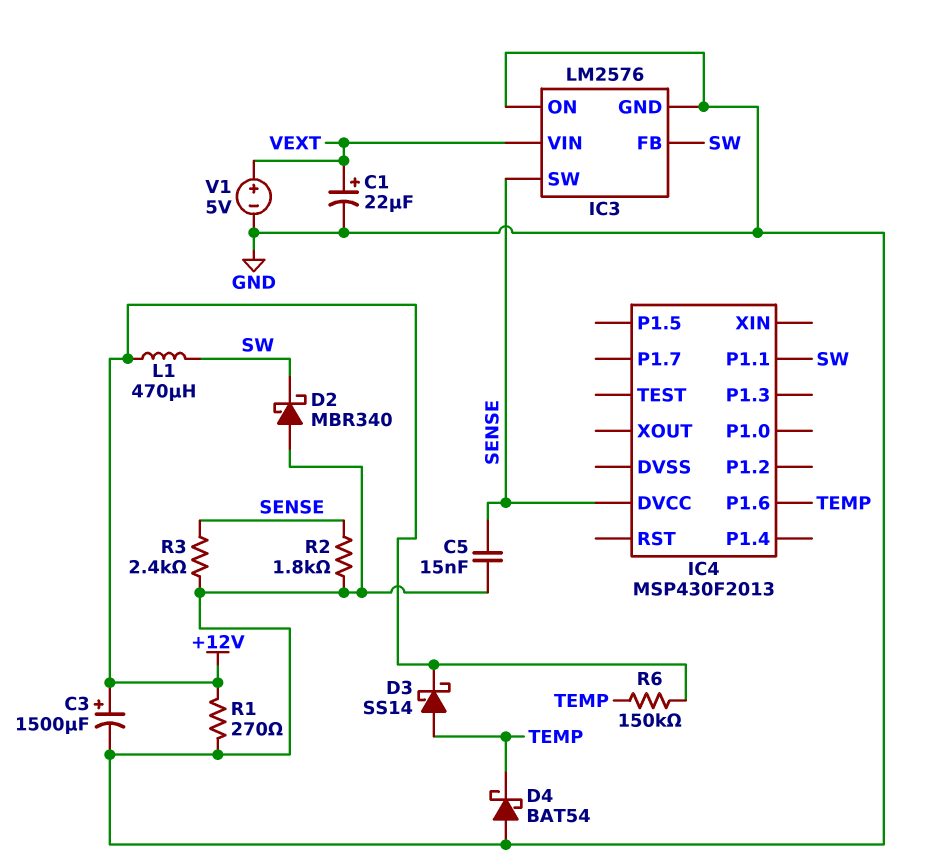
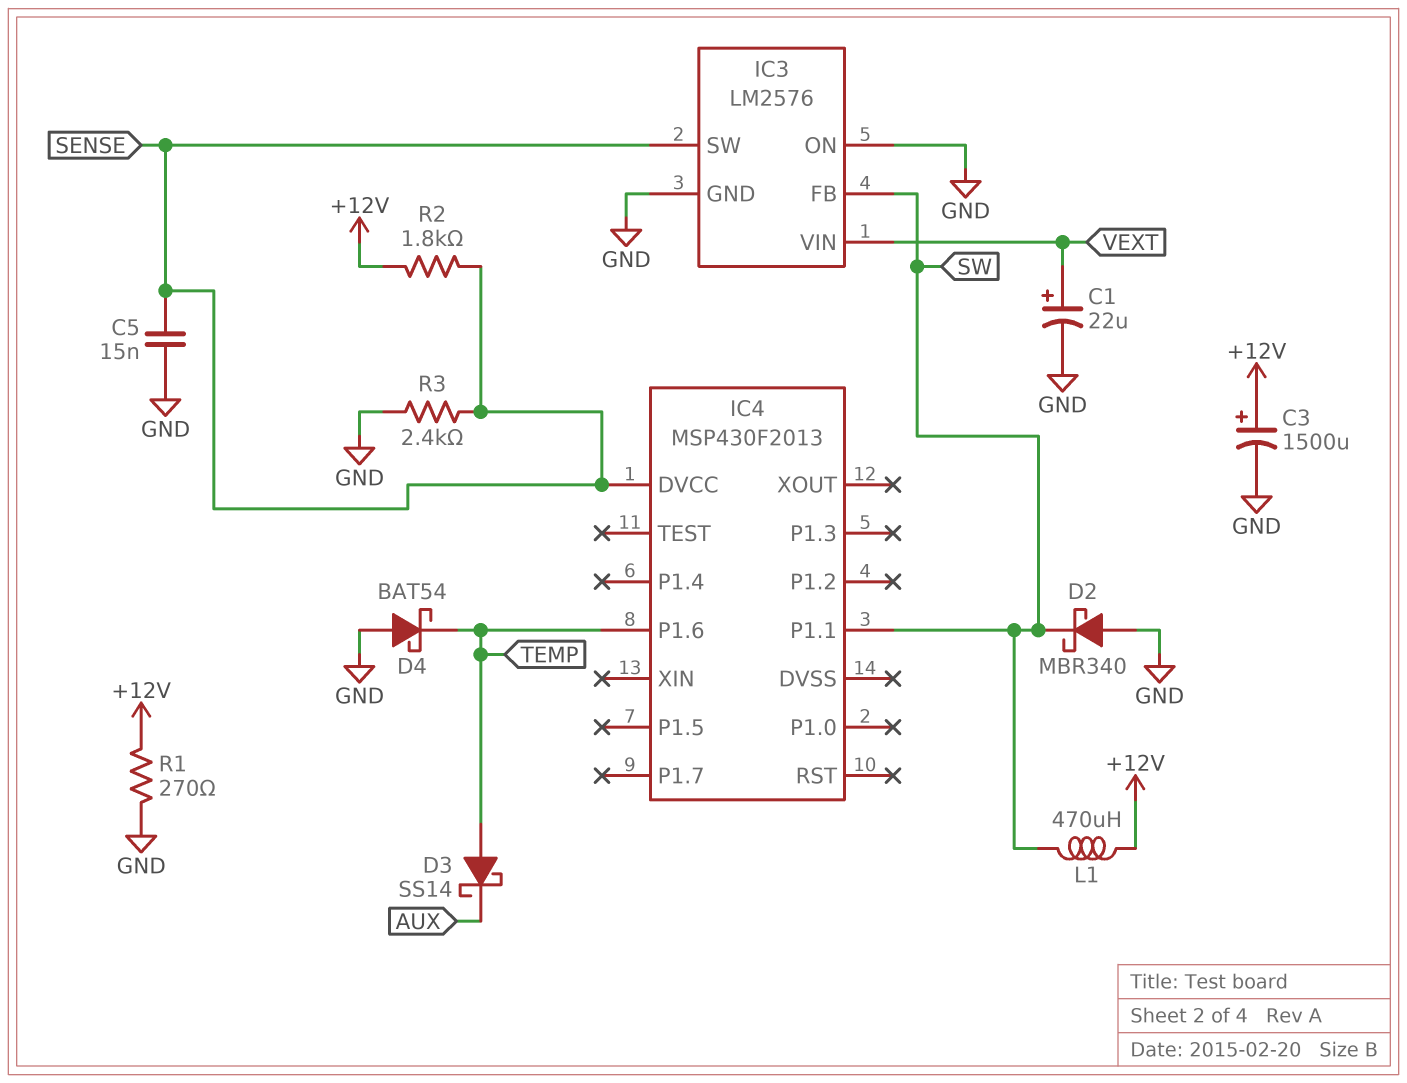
D3: schottky SS14 (A TEMP, K +12V) -> schottky SS14 (A TEMP, K AUX)
R2: 1.8k (GND, SENSE) -> 1.8k (+12V, SENSE)
R6: 150k (+12V, TEMP) -> none
V1: 5V (plus VEXT, minus GND) -> none

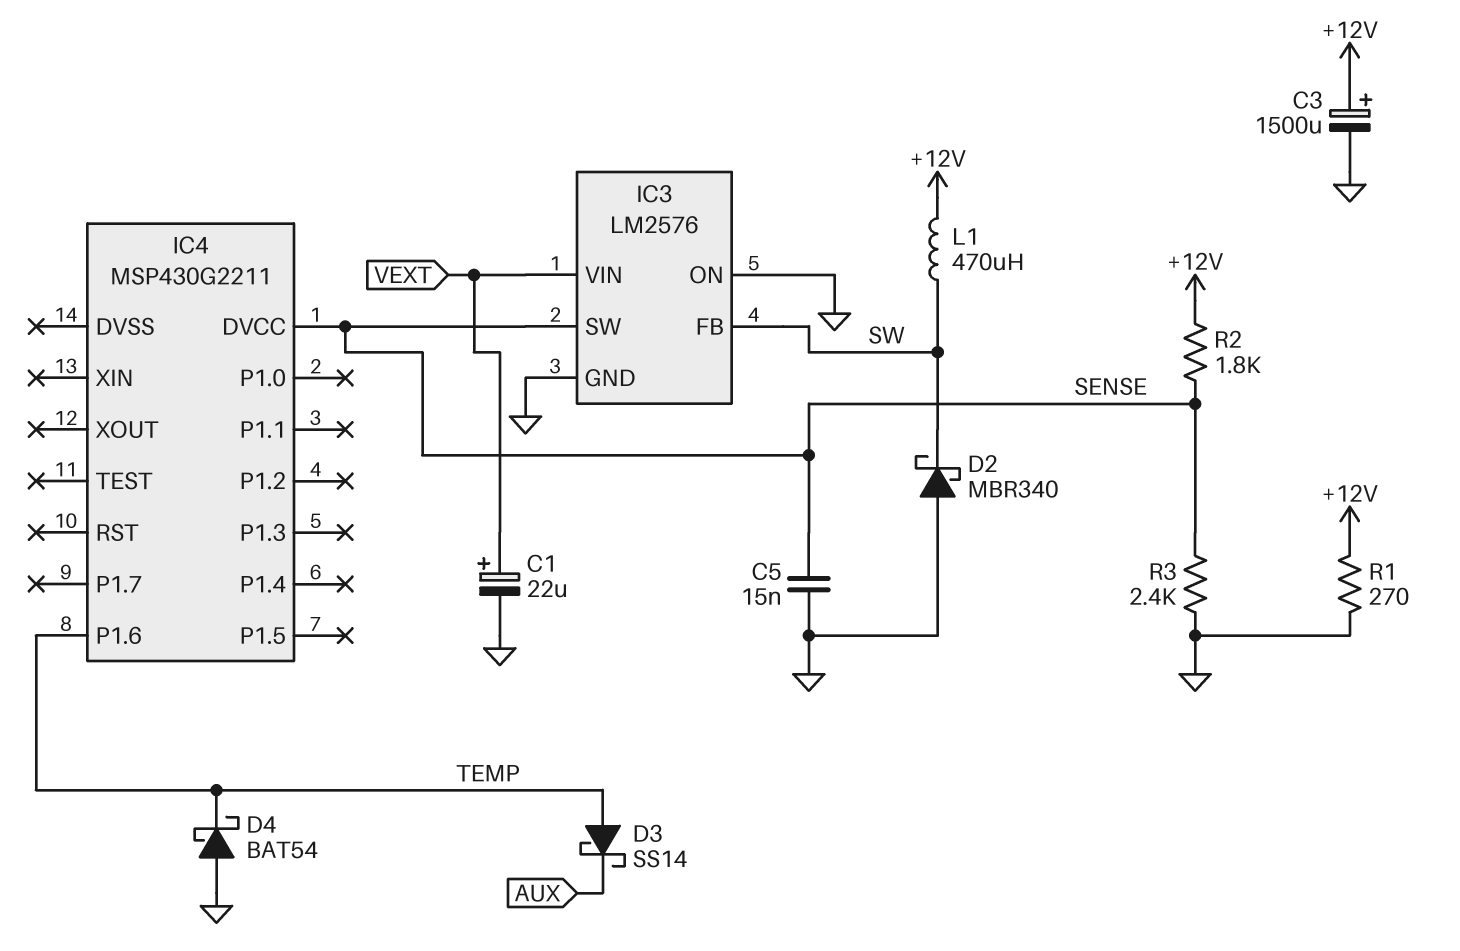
IC4: MSP430F2013 -> MSP430G2211
IC4 pin P1.1: SW -> none

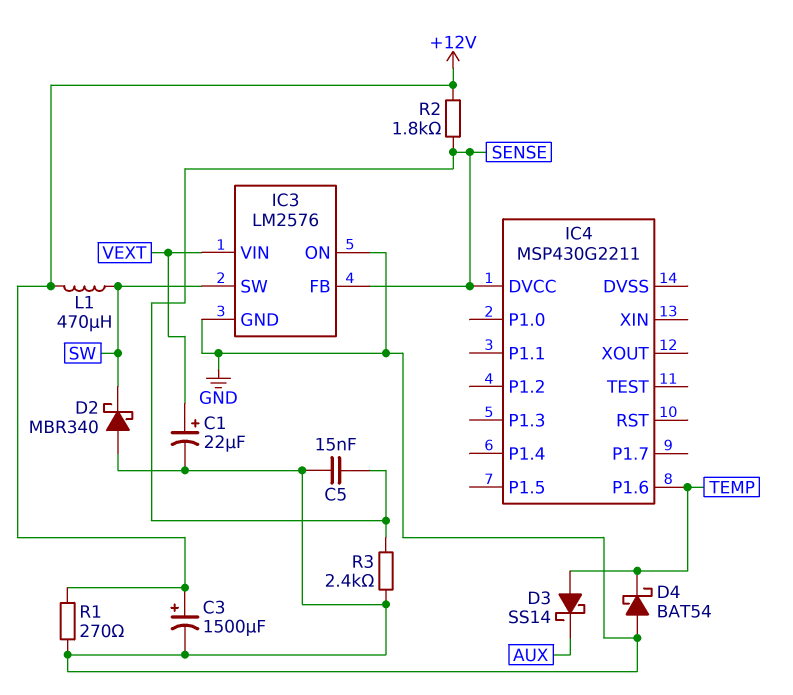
IC3 pin FB: SW -> SENSE
IC3 pin SW: SENSE -> SW

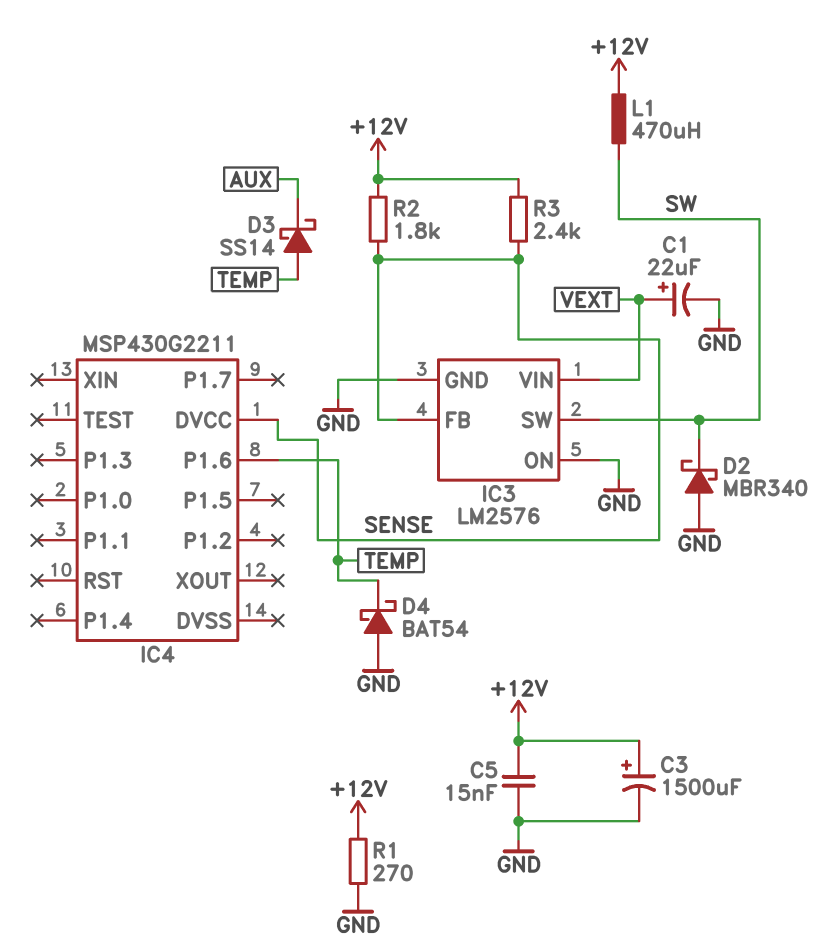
C5: 15nF (GND, SENSE) -> 15nF (+12V, GND)
R3: 2.4k (GND, SENSE) -> 2.4k (+12V, SENSE)

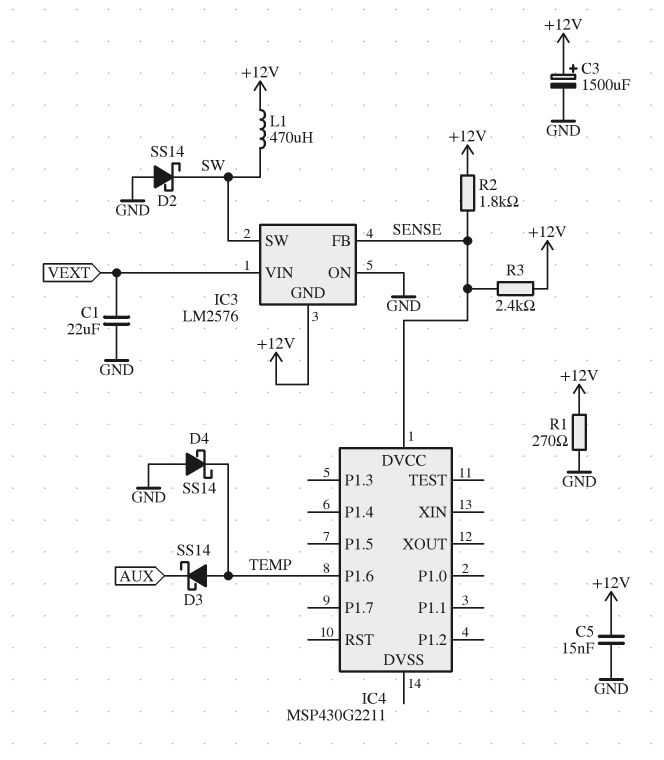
C1: 22uF (plus VEXT, minus GND) -> 22uF (GND, VEXT)
D2: schottky MBR340 (A GND, K SW) -> schottky SS14 (A GND, K SW)
D4: schottky BAT54 (A GND, K TEMP) -> schottky SS14 (A GND, K TEMP)
IC3 pin GND: GND -> +12V

